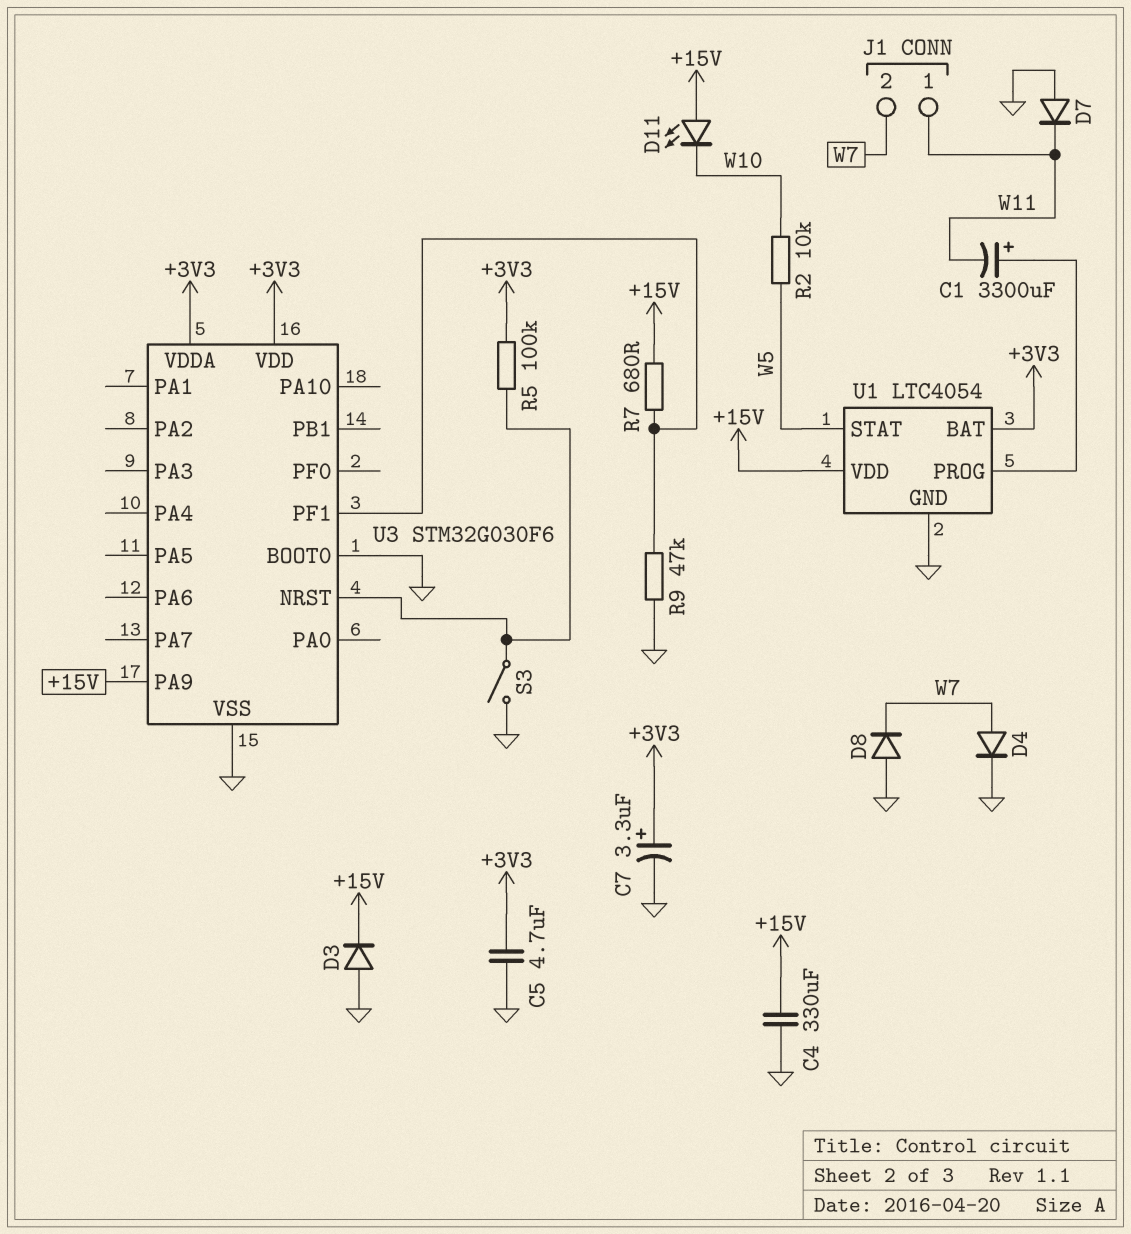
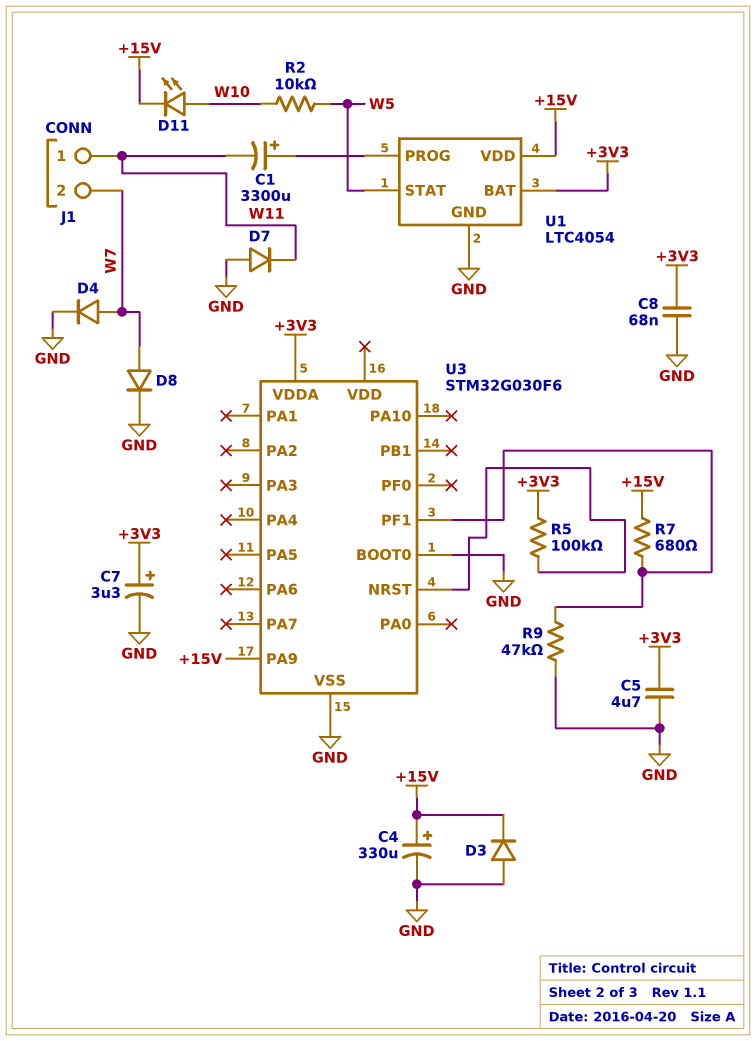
C4: 330uF (+15V, GND) -> 330uF (plus +15V, minus GND)
C8: none -> 68nF (+3V3, GND)
D8: diode (A GND, K W7) -> diode (A W7, K GND)
D11: LED (A +15V, K W10) -> LED (A W10, K +15V)
S3: switch (GND, U3/NRST) -> none
U3 pin VDD: +3V3 -> none

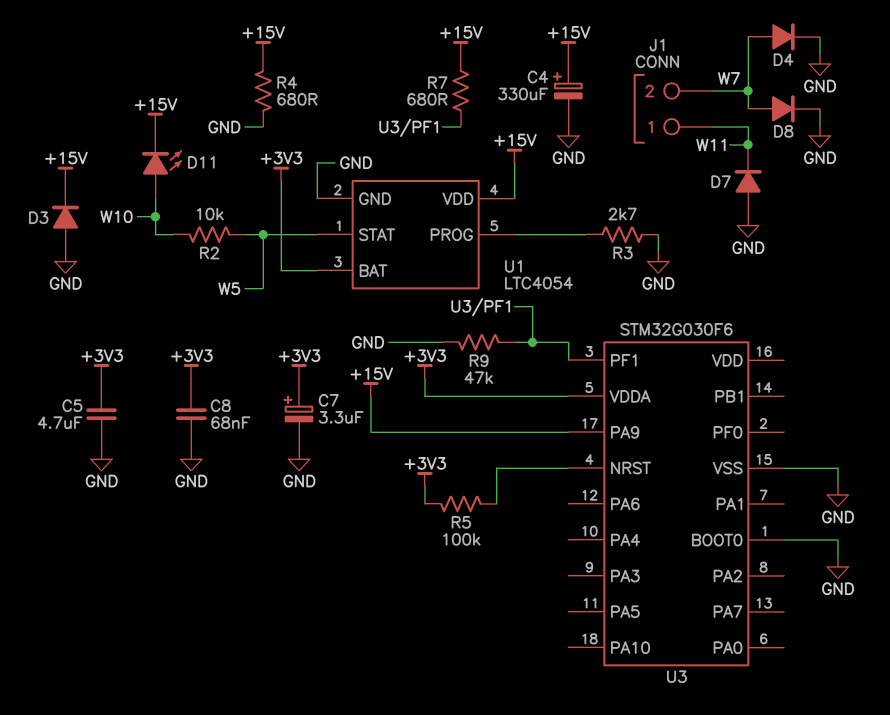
C1: 3300uF (plus U1/PROG, minus W11) -> none
R3: none -> 2.7k (GND, U1/PROG)
R4: none -> 680 (+15V, GND)

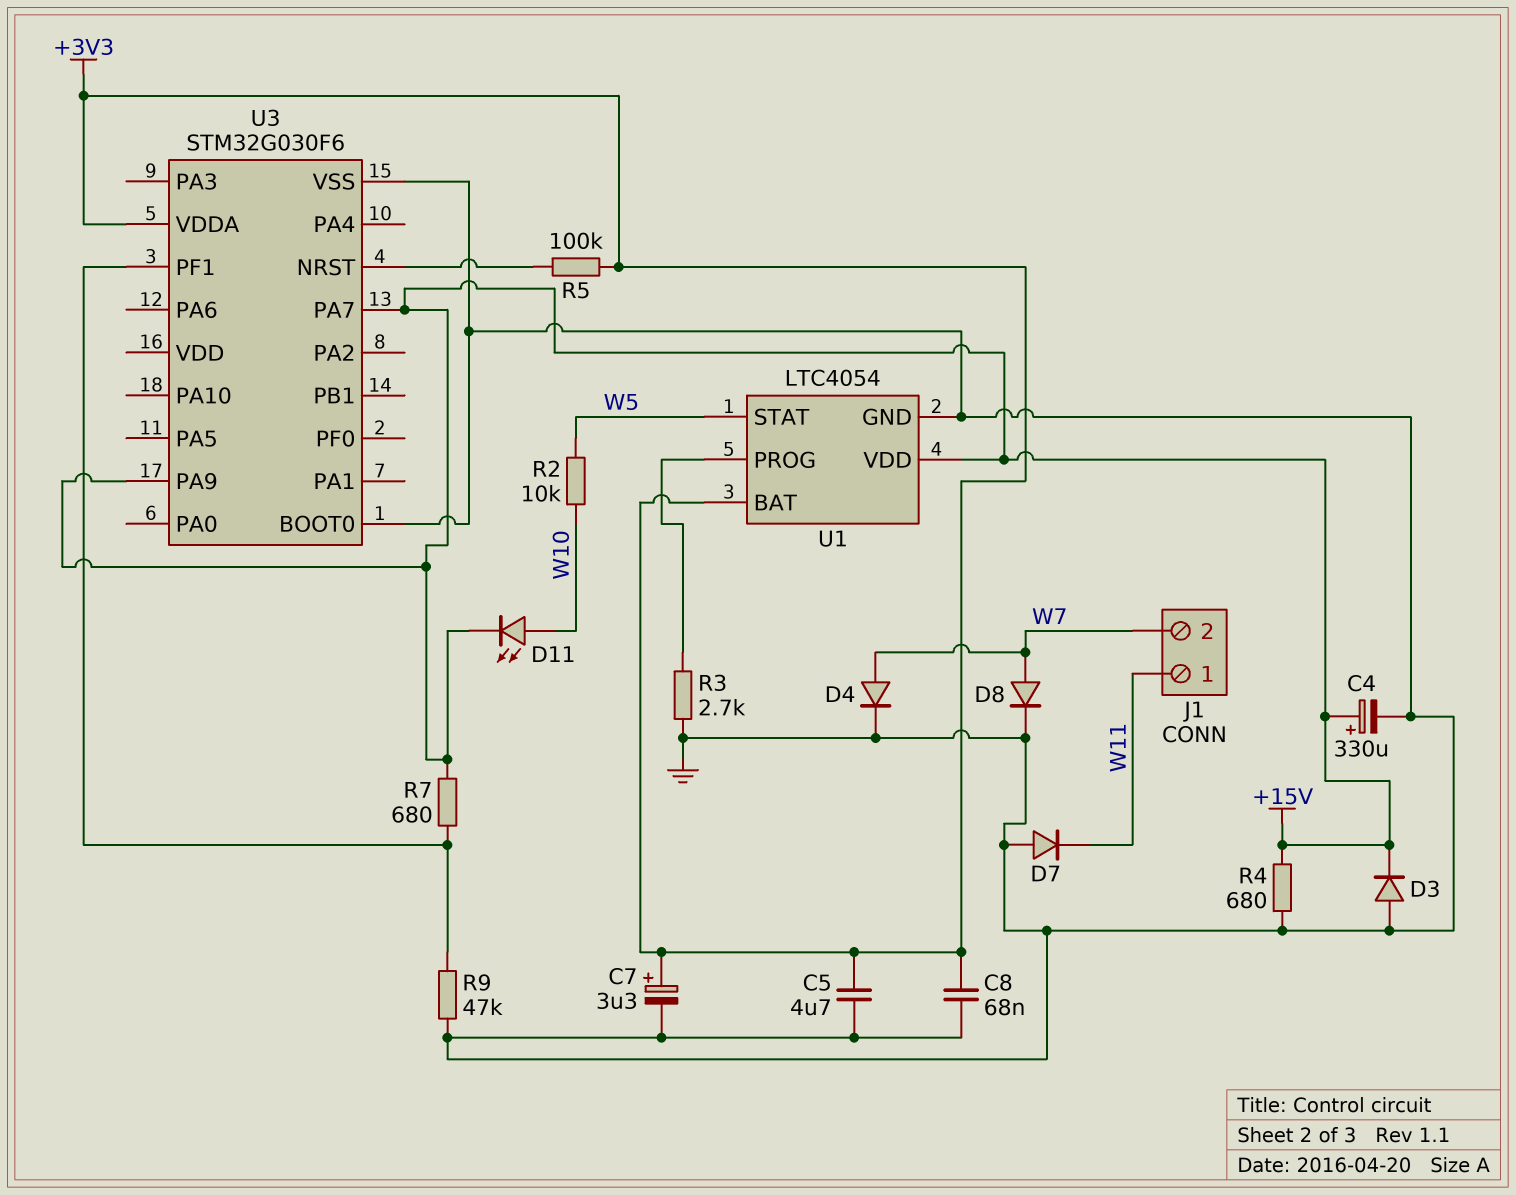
U3 pin PA7: none -> +15V

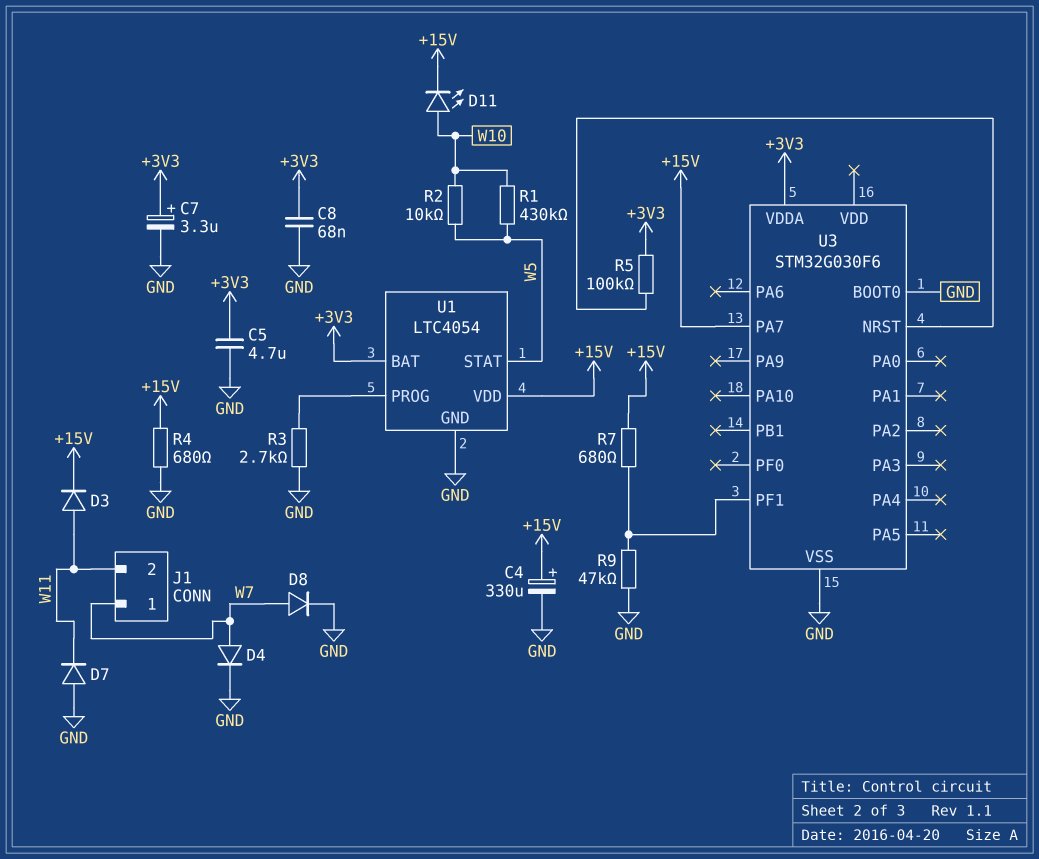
D3: diode (A GND, K +15V) -> diode (A W11, K +15V)
J1 pin 1: W11 -> W7
J1 pin 2: W7 -> W11
R1: none -> 430k (W5, W10)
U3 pin PA9: +15V -> none

